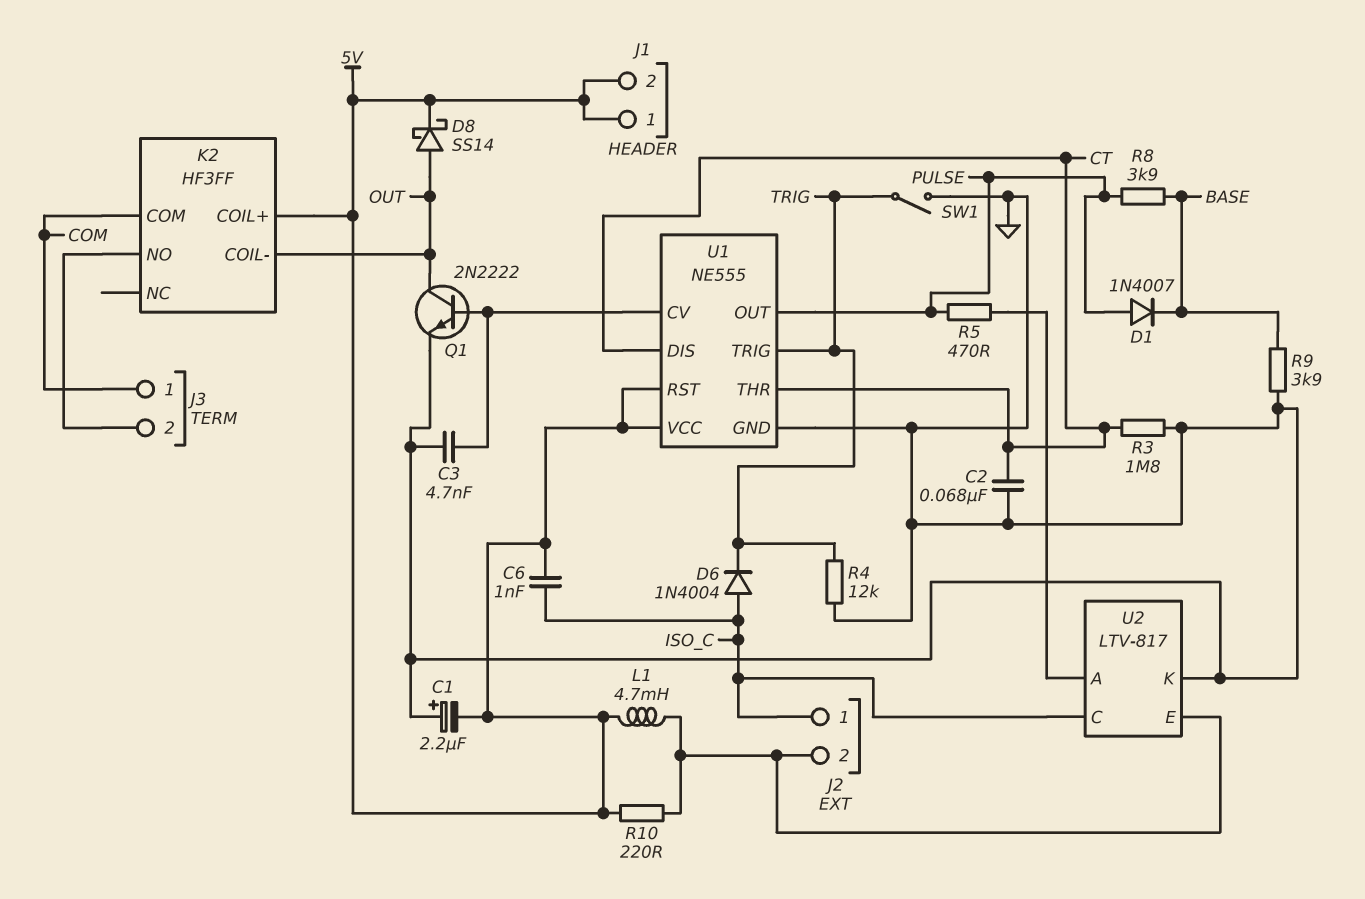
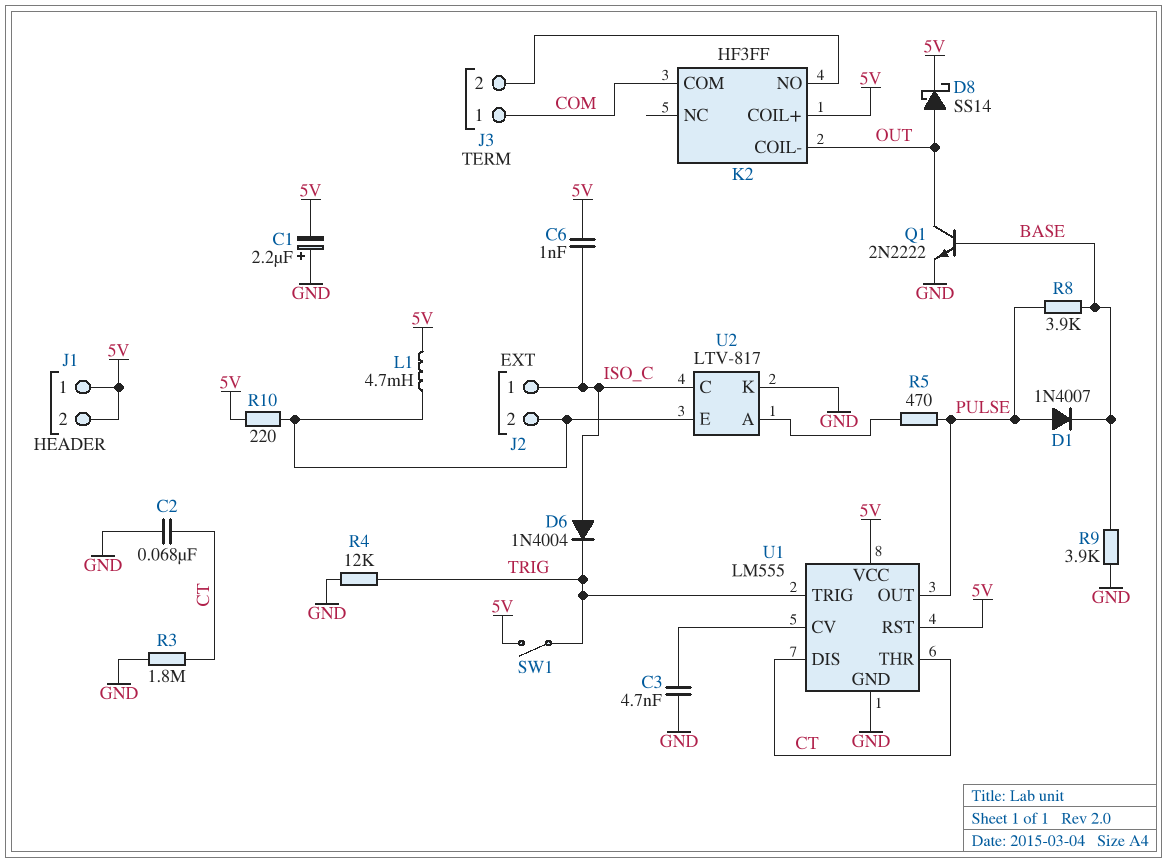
Q1: NPN 2N2222 (B U1/CV, C OUT, E GND) -> NPN 2N2222 (B BASE, C OUT, E GND)
SW1: switch (GND, TRIG) -> switch (5V, TRIG)
U1: NE555 -> LM555

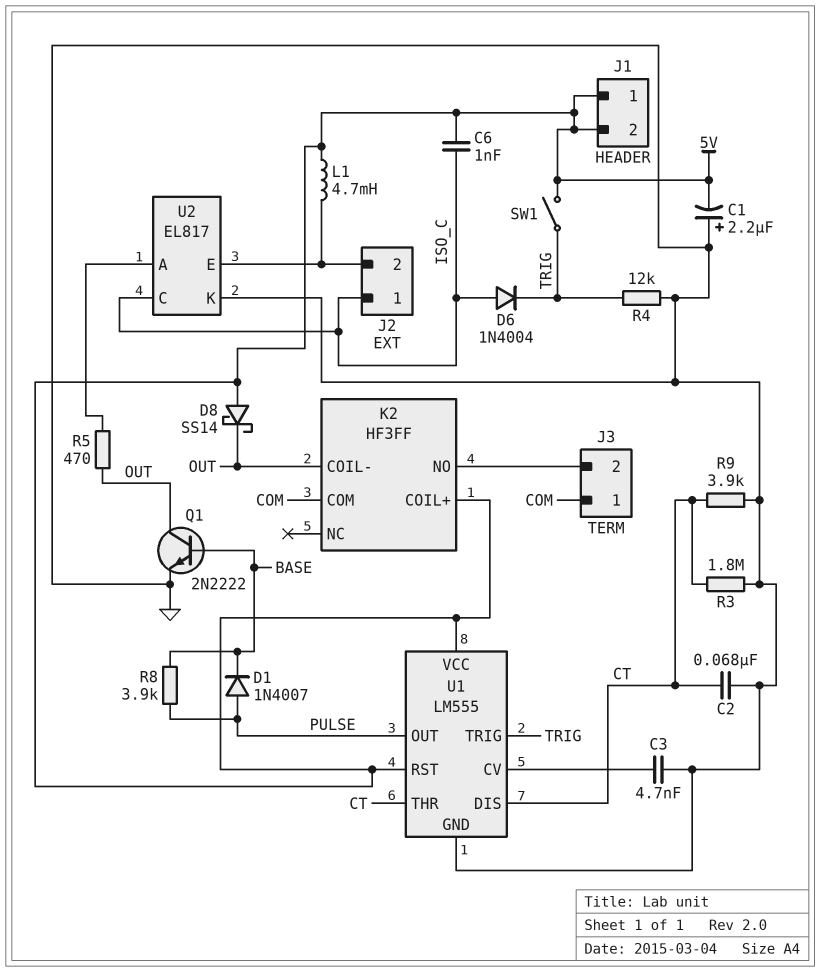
D8: schottky SS14 (A OUT, K 5V) -> schottky SS14 (A 5V, K OUT)
R5: 470 (PULSE, U2/A) -> 470 (OUT, U2/A)
R9: 3.9k (BASE, GND) -> 3.9k (CT, GND)
R10: 220 (5V, J2/2) -> none
U2: LTV-817 -> EL817

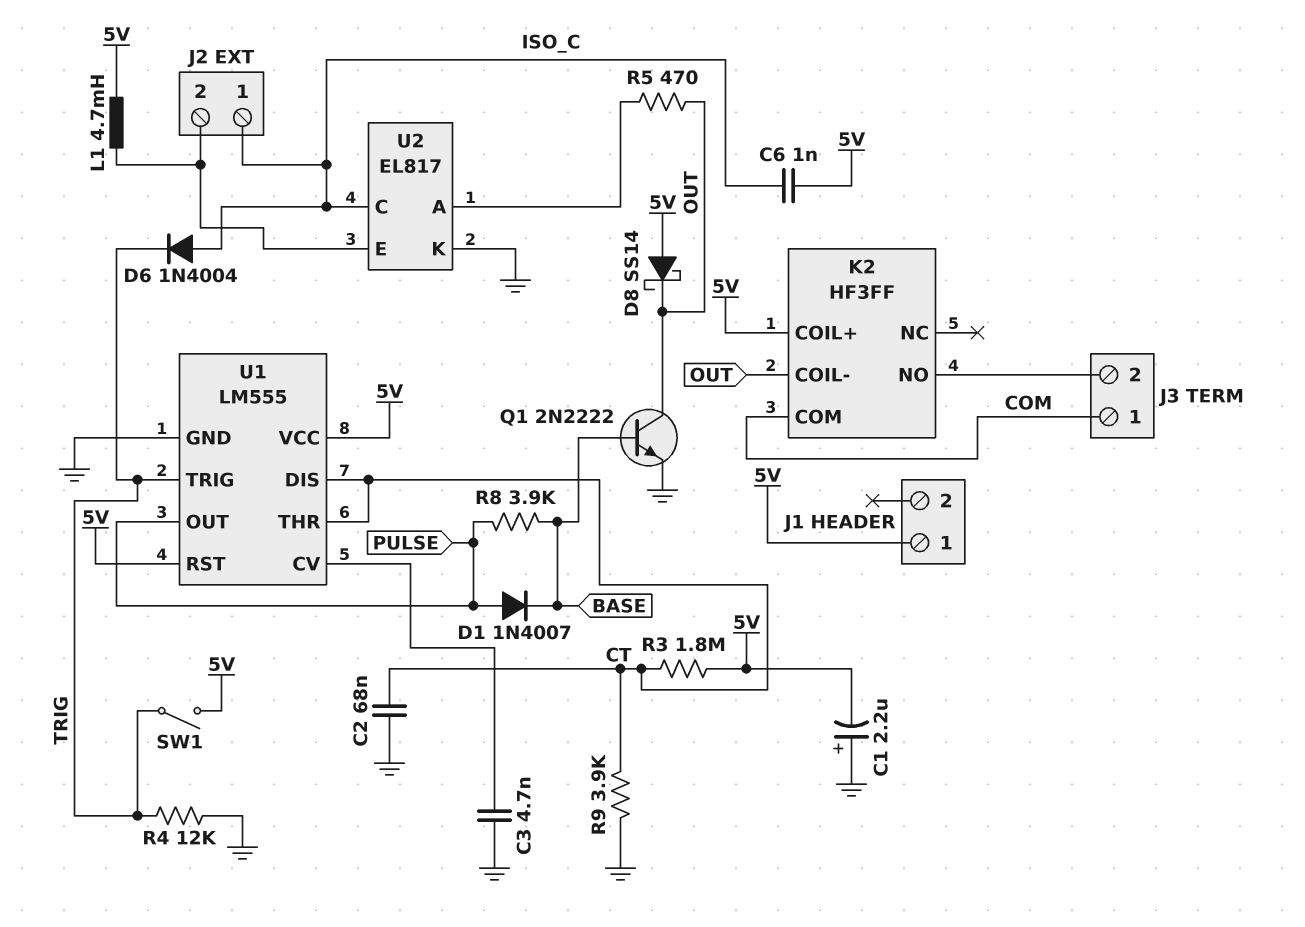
J1 pin 2: 5V -> none
R3: 1.8M (CT, GND) -> 1.8M (5V, CT)

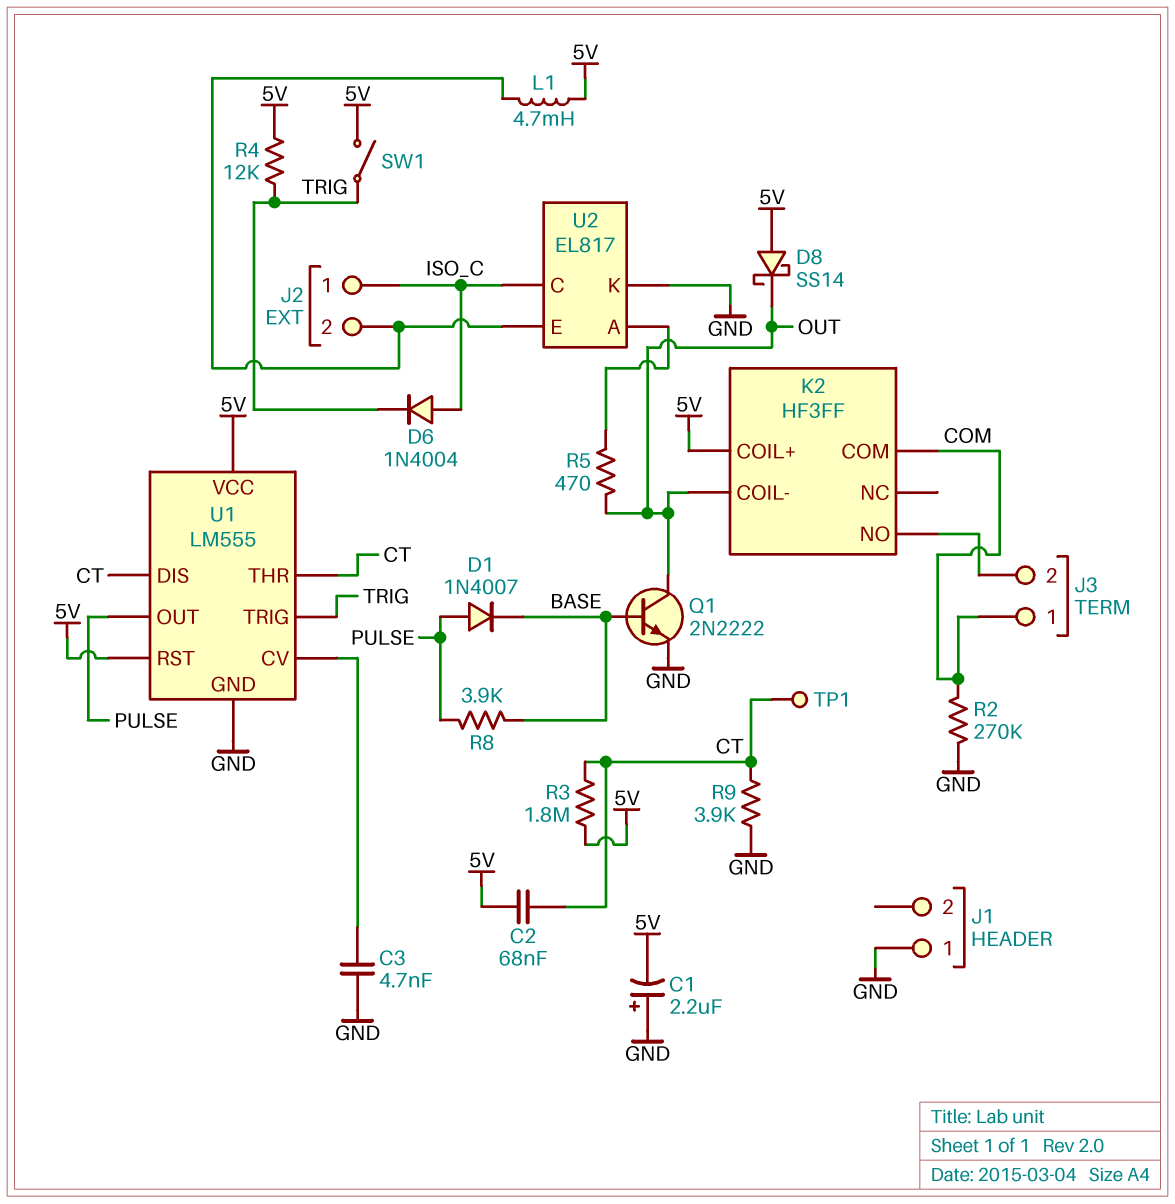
C2: 68nF (CT, GND) -> 68nF (5V, CT)
C6: 1nF (5V, ISO_C) -> none
J1 pin 1: 5V -> GND
R2: none -> 270k (COM, GND)
R4: 12k (GND, TRIG) -> 12k (5V, TRIG)
TP1: none -> test point (CT)

